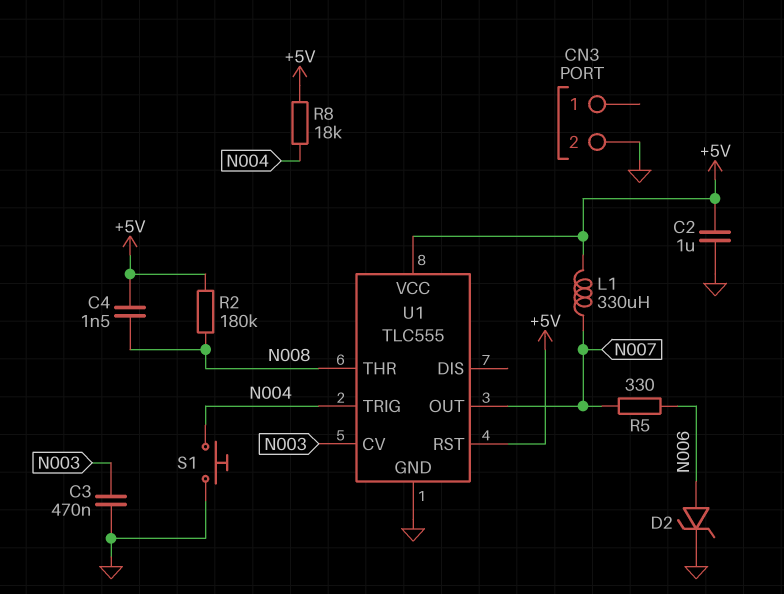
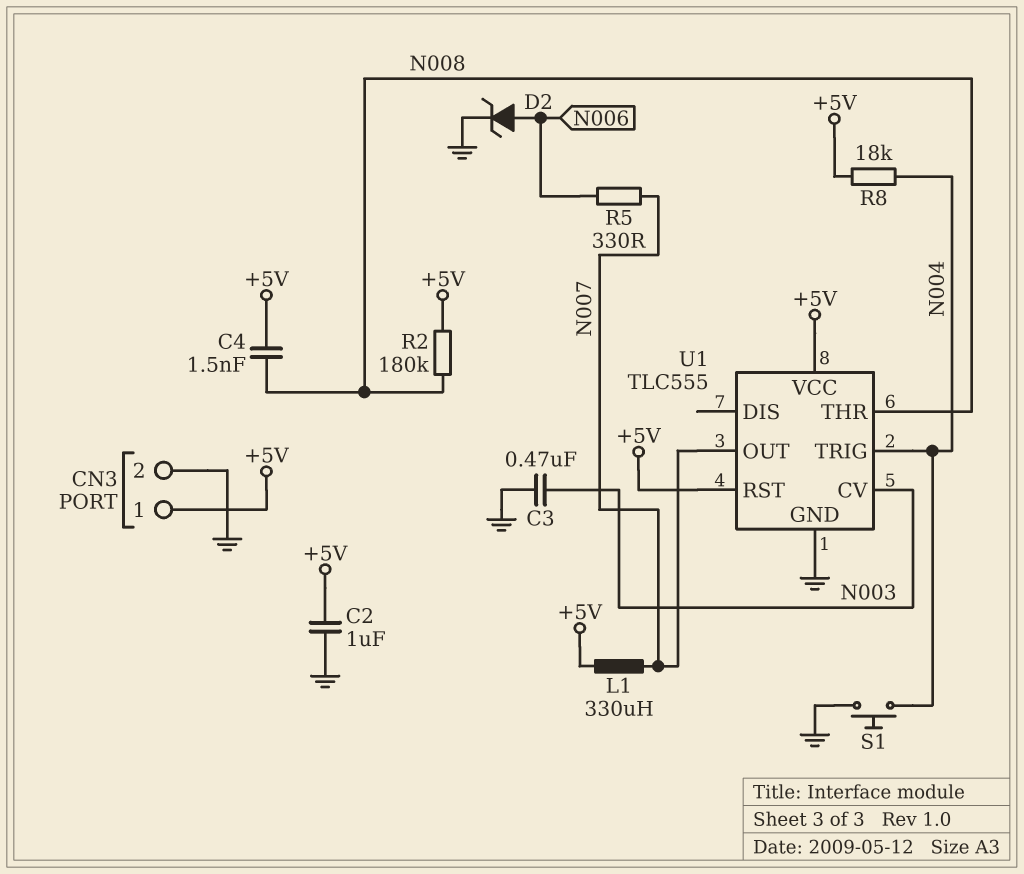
CN3 pin 1: none -> +5V

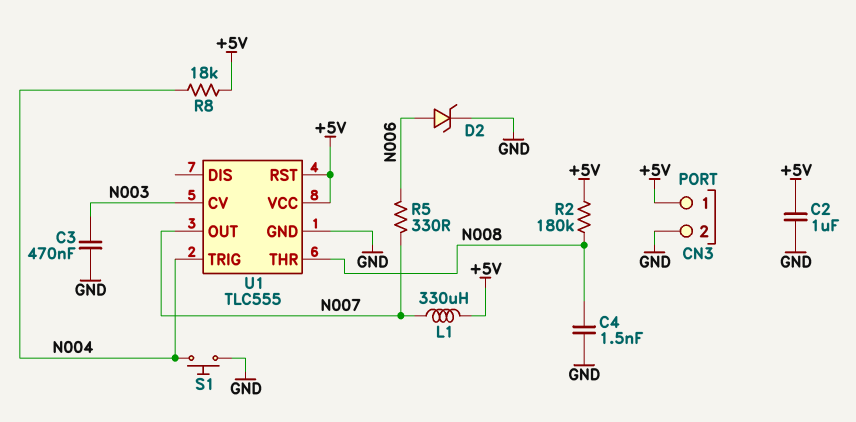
C4: 1.5nF (+5V, N008) -> 1.5nF (GND, N008)

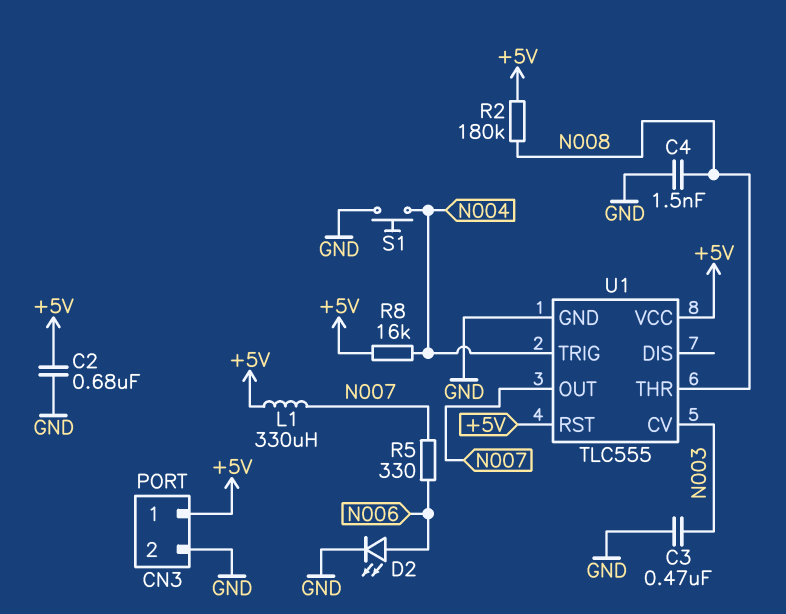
C2: 1uF (+5V, GND) -> 680nF (+5V, GND)
D2: zener (A N006, K GND) -> LED (A N006, K GND)
R8: 18k (+5V, N004) -> 16k (+5V, N004)

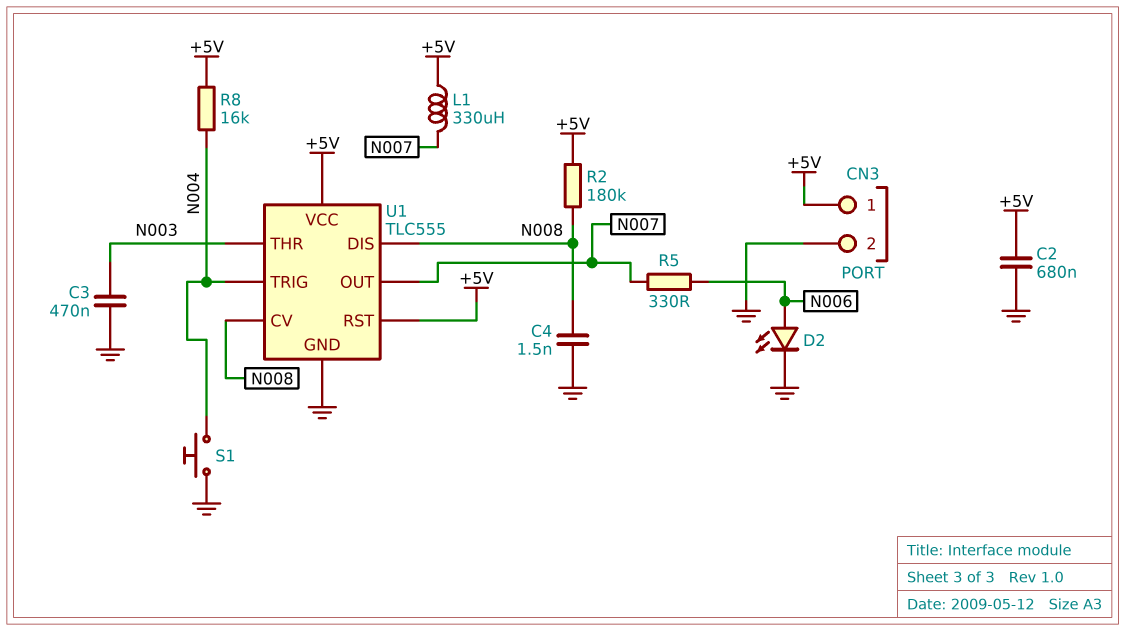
U1 pin CV: N003 -> N008
U1 pin DIS: none -> N008
U1 pin THR: N008 -> N003

